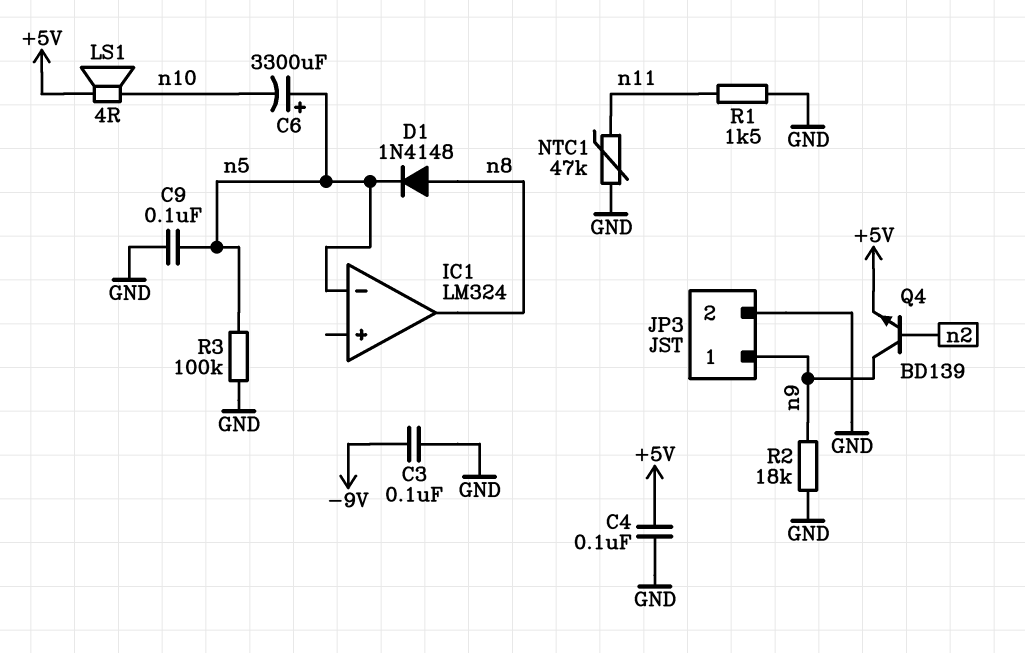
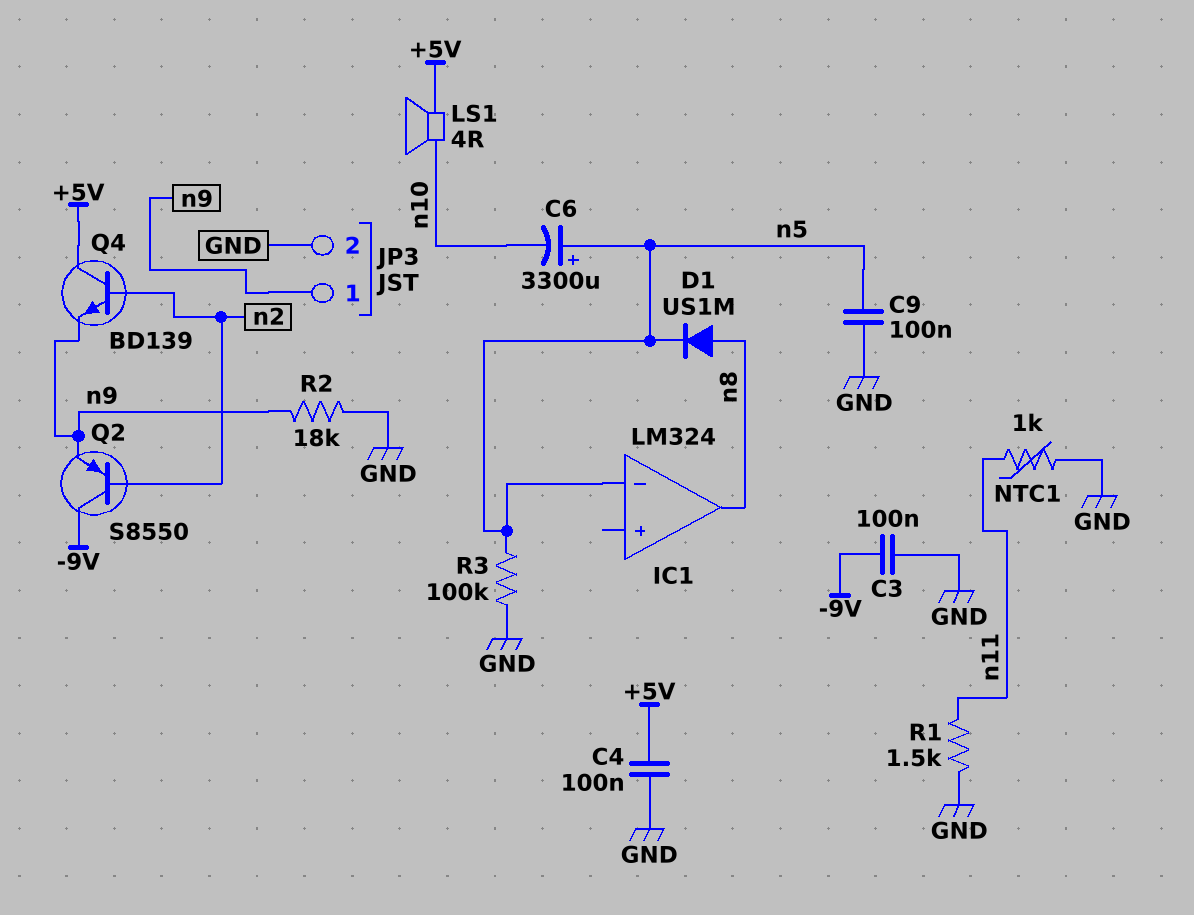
D1: diode 1N4148 (A n8, K n5) -> diode US1M (A n8, K n5)
NTC1: 47k (GND, n11) -> 1k (GND, n11)
Q2: none -> PNP S8550 (B n2, C -9V, E n9)
Q4: NPN BD139 (B n2, C n9, E +5V) -> NPN BD139 (B n2, C +5V, E n9)

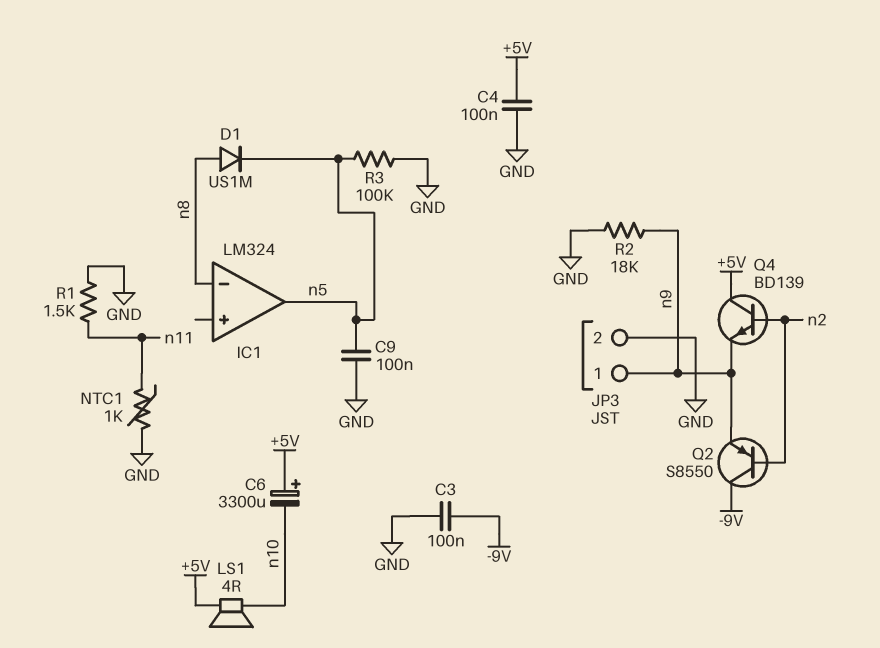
C6: 3300uF (plus n5, minus n10) -> 3300uF (plus +5V, minus n10)
IC1 pin in-: n5 -> n8
IC1 pin out: n8 -> n5

